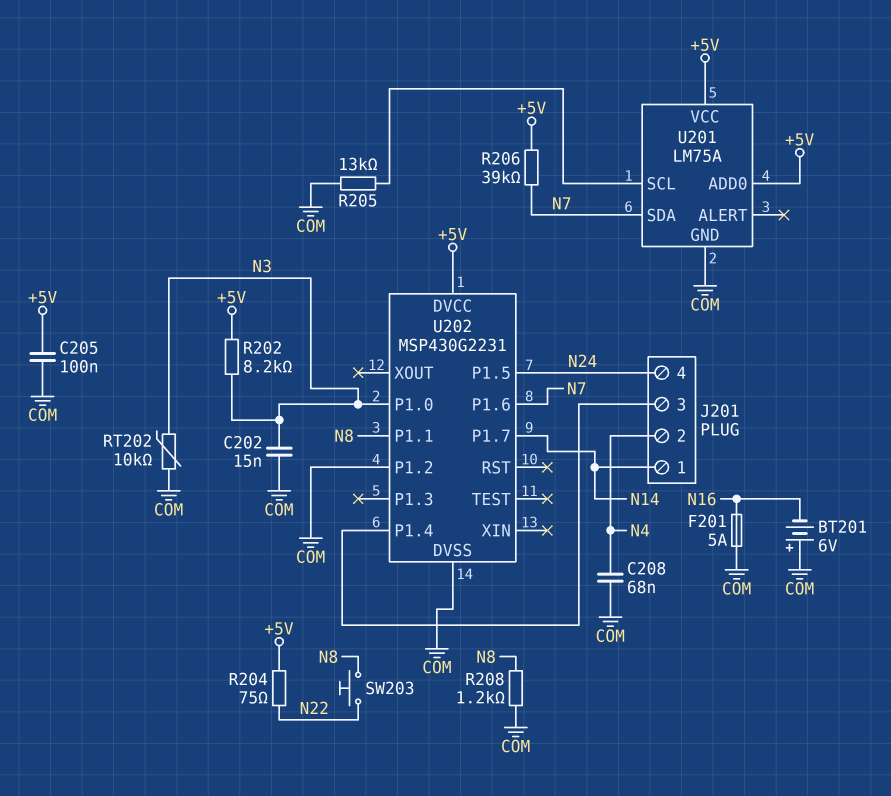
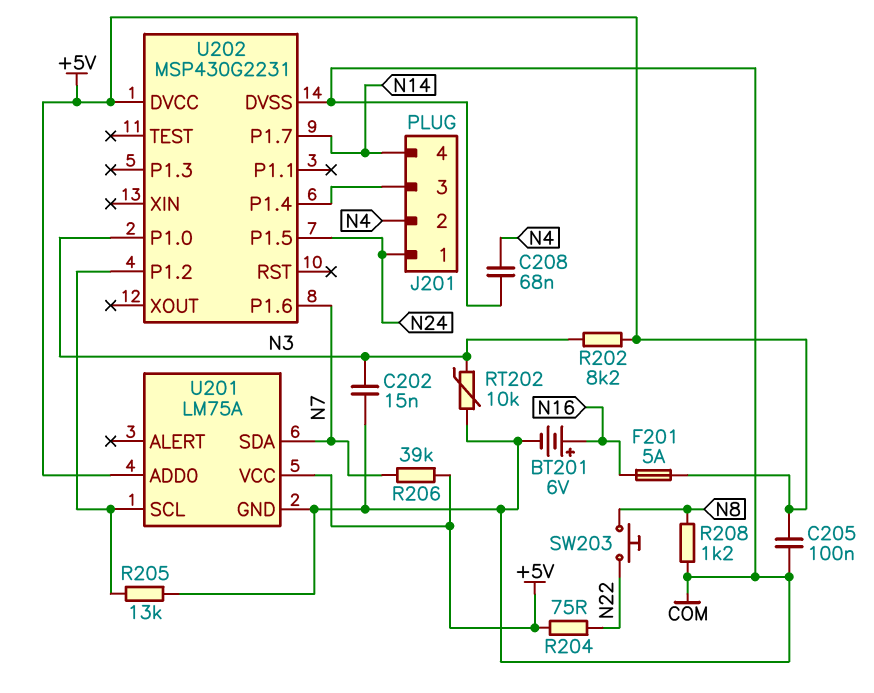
BT201: 6V (plus COM, minus N16) -> 6V (plus N16, minus COM)
F201: 5A (COM, N16) -> 5A (+5V, N16)
J201 pin 1: N14 -> N24
J201 pin 4: N24 -> N14
U202 pin P1.1: N8 -> none
U202 pin P1.2: COM -> U201/SCL

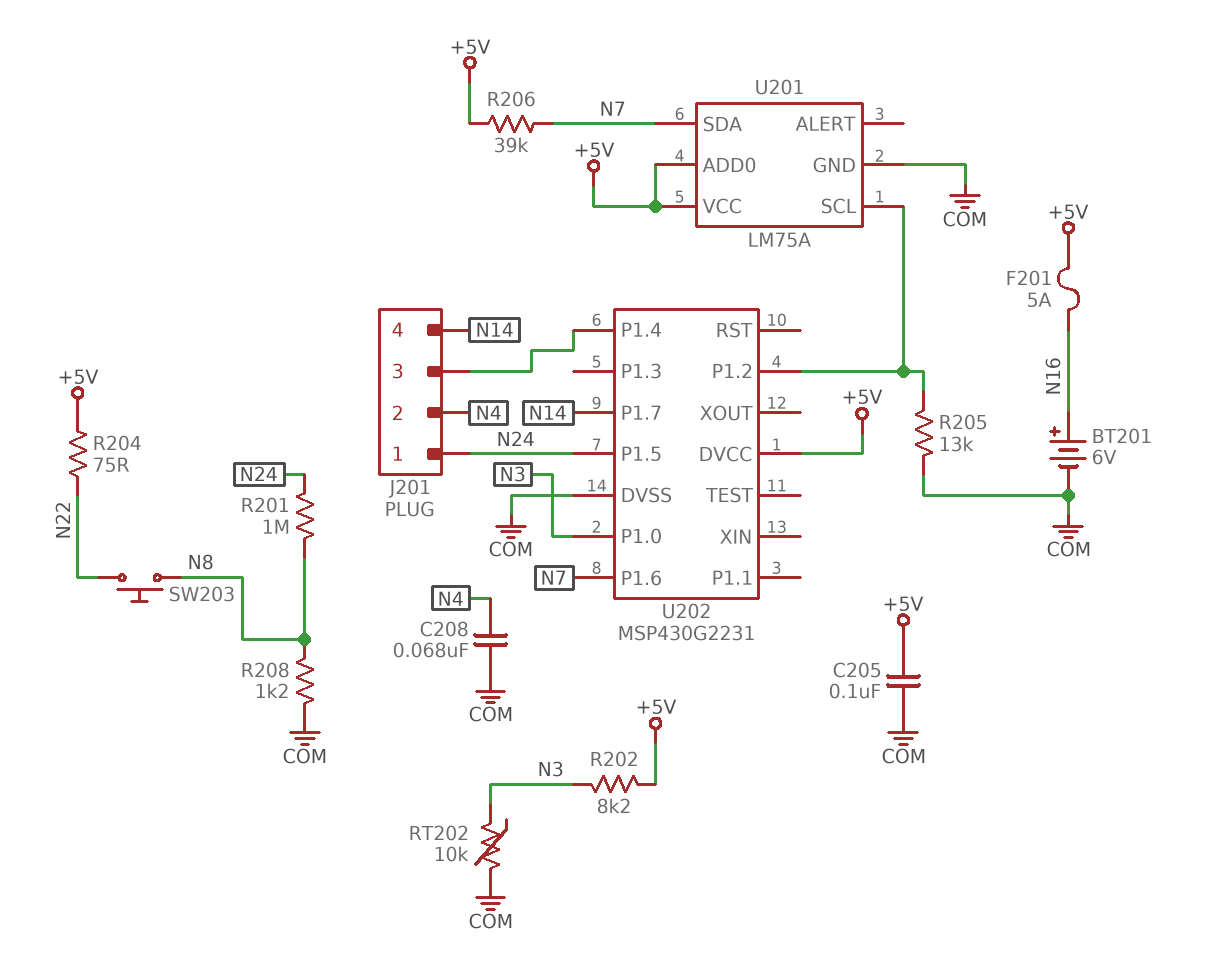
C202: 15nF (COM, N3) -> none
R201: none -> 1M (N8, N24)

